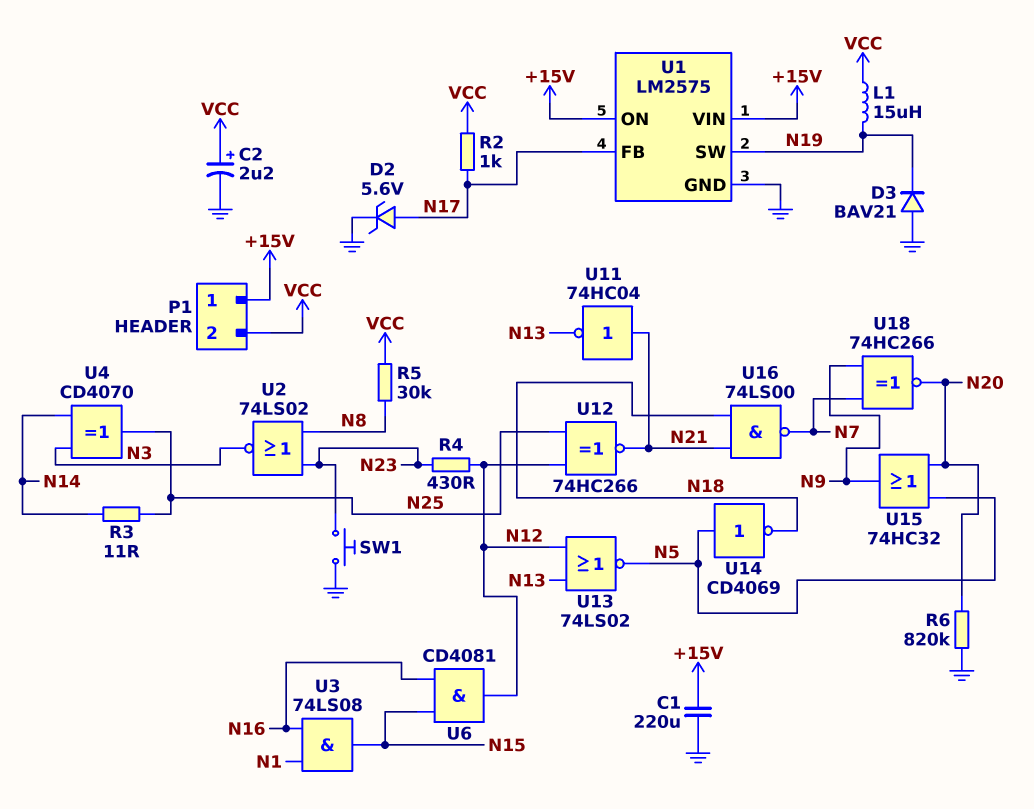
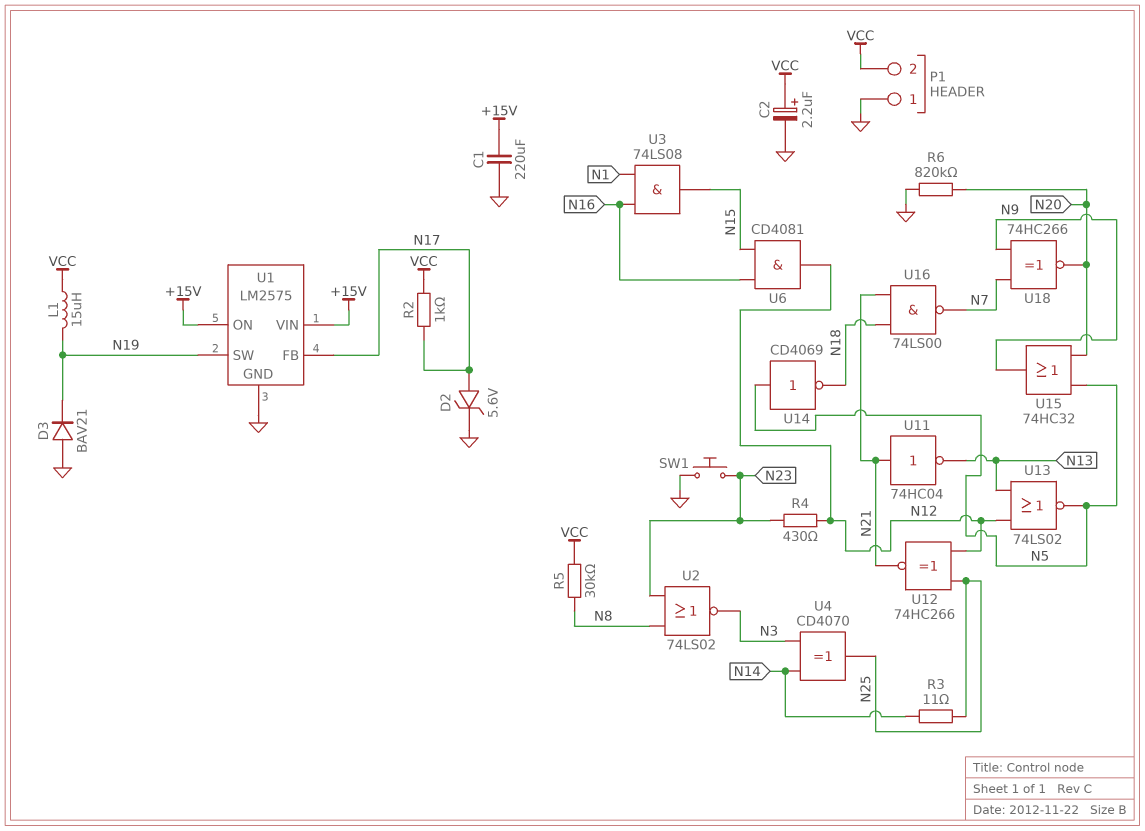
P1 pin 1: +15V -> GND

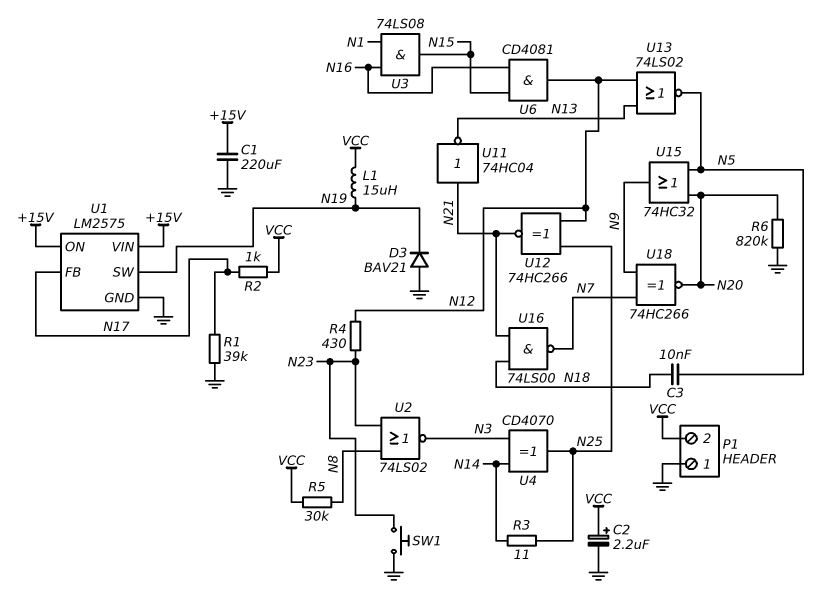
C3: none -> 10nF (N5, N18)
D2: zener 5.6V (A N17, K GND) -> none
R1: none -> 39k (GND, N17)
U14: NOT CD4069 (in N5, out N18) -> none

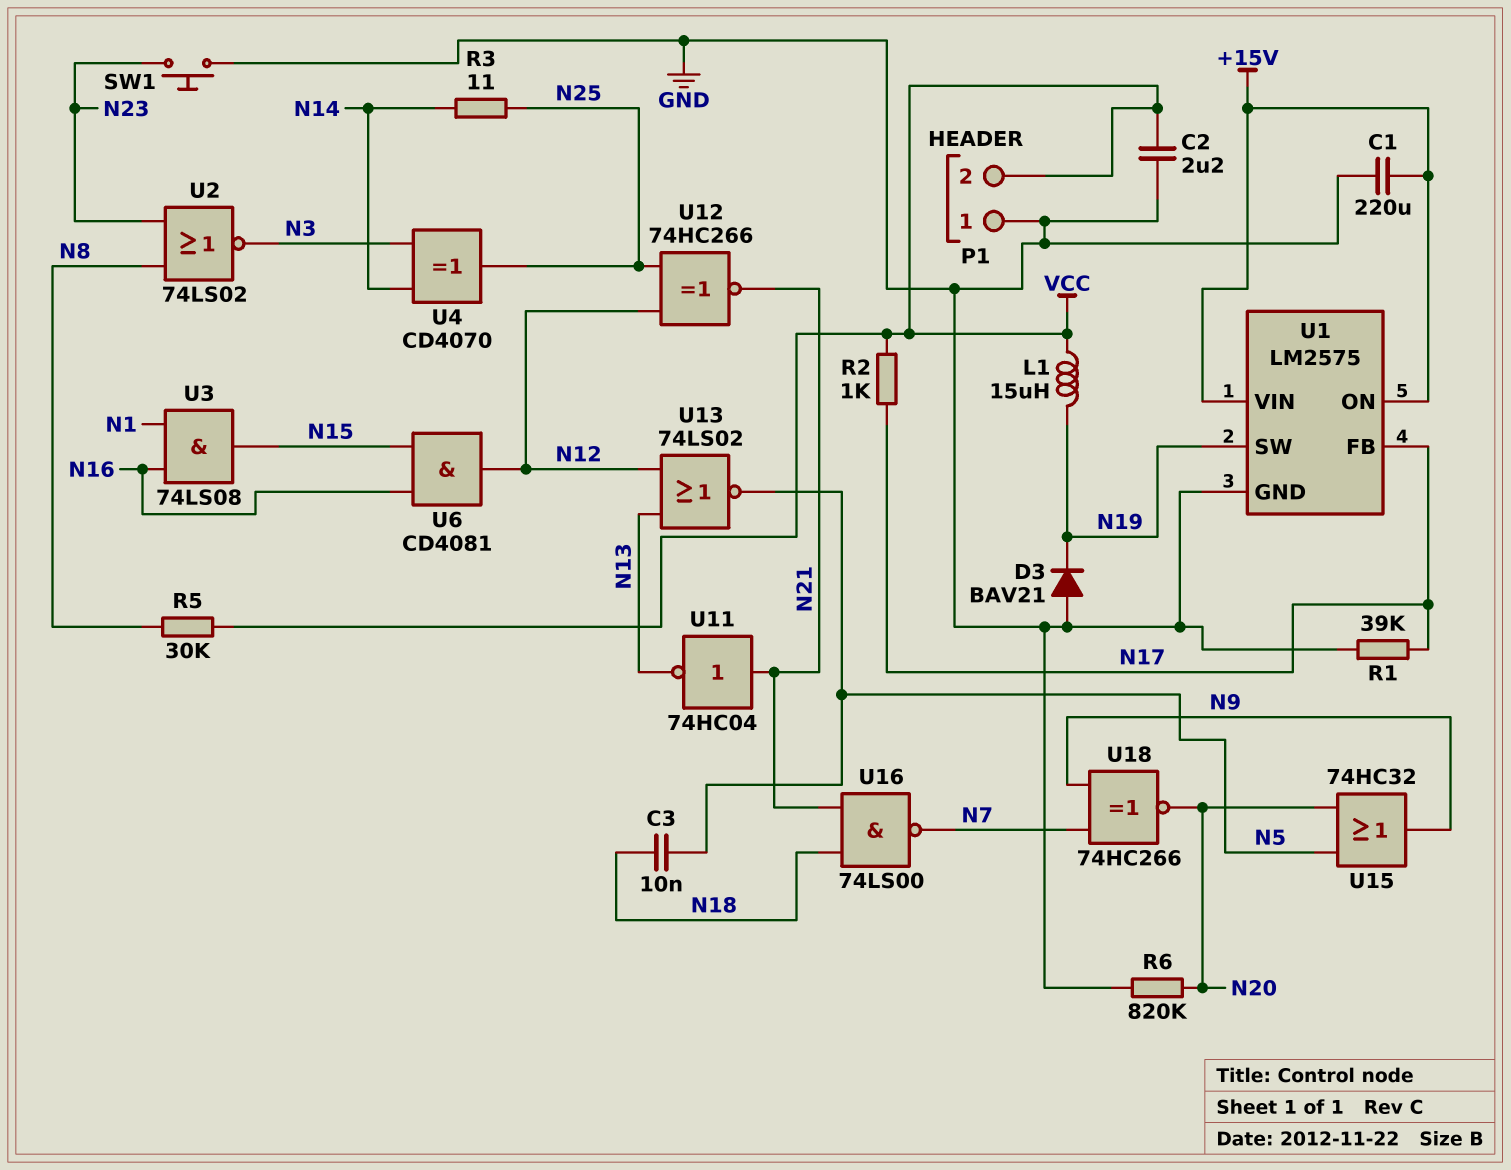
C2: 2.2uF (plus VCC, minus GND) -> 2.2uF (GND, VCC)
R4: 430 (N12, N23) -> none

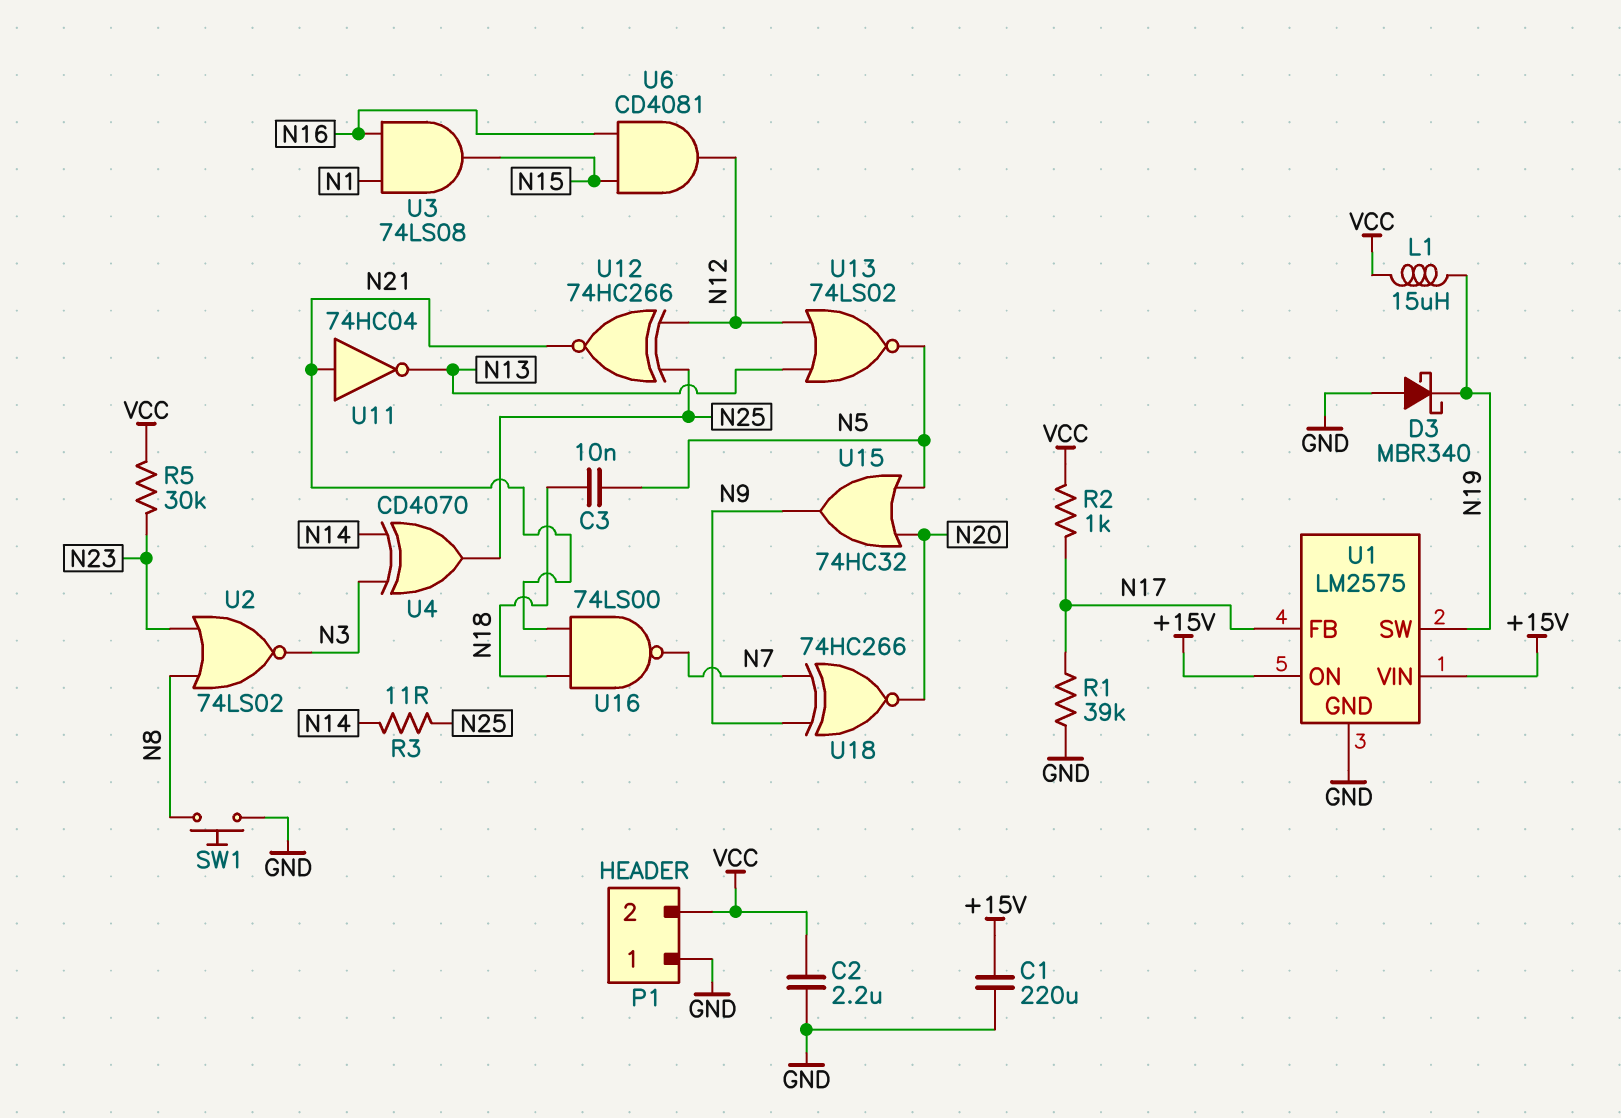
D3: diode BAV21 (A GND, K N19) -> schottky MBR340 (A GND, K N19)
R5: 30k (N8, VCC) -> 30k (N23, VCC)
R6: 820k (GND, N20) -> none
SW1: button (GND, N23) -> button (GND, N8)

